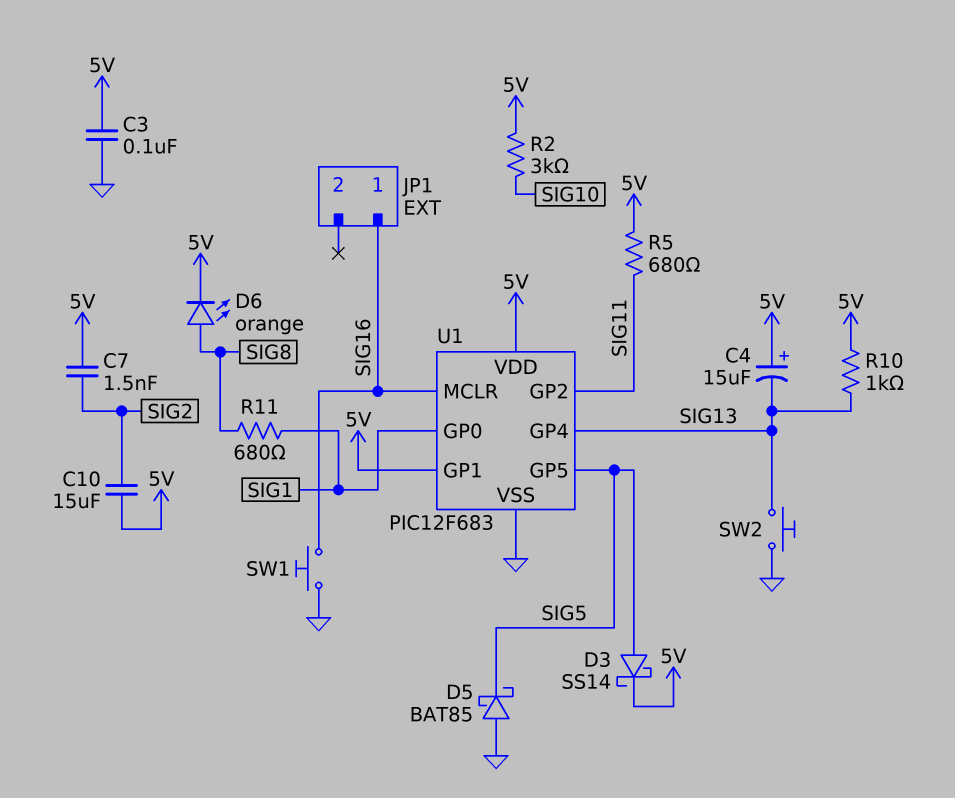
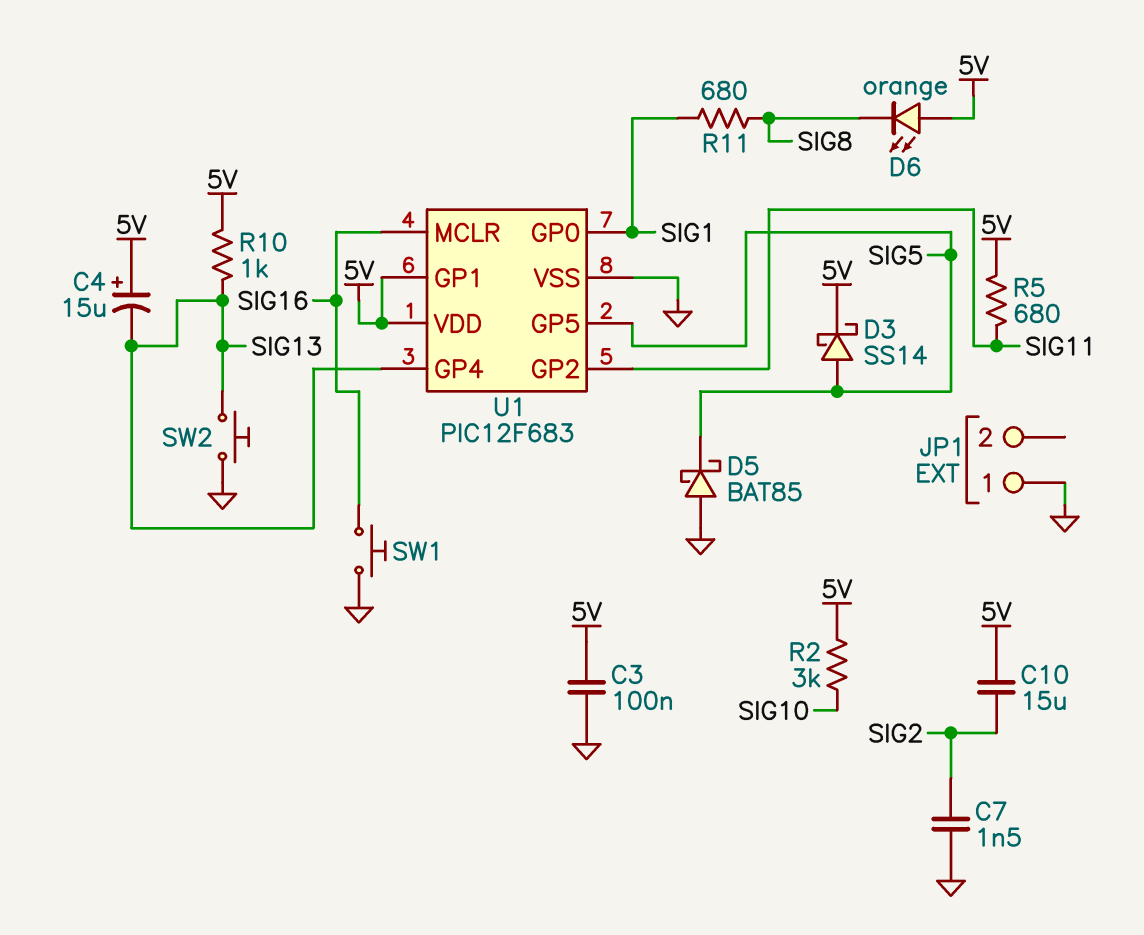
C7: 1.5nF (5V, SIG2) -> 1.5nF (GND, SIG2)
D6: LED orange (A SIG8, K 5V) -> LED orange (A 5V, K SIG8)
JP1 pin 1: SIG16 -> GND

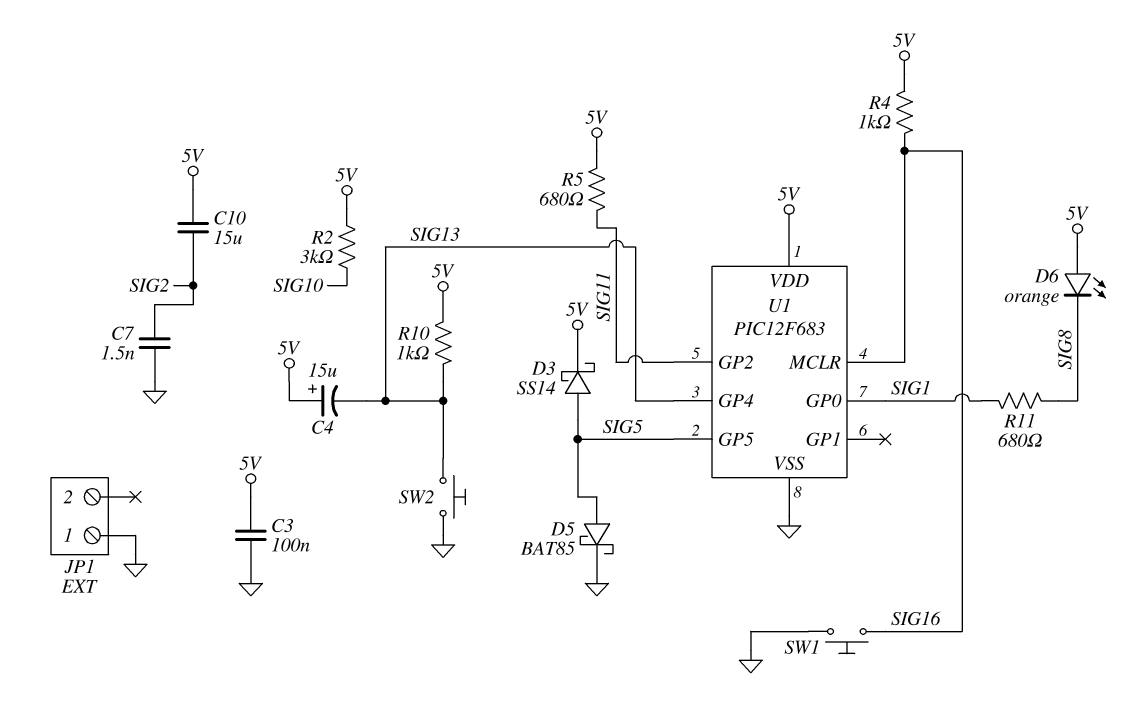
D5: schottky BAT85 (A GND, K SIG5) -> schottky BAT85 (A SIG5, K GND)
R4: none -> 1k (5V, SIG16)
U1 pin GP1: 5V -> none

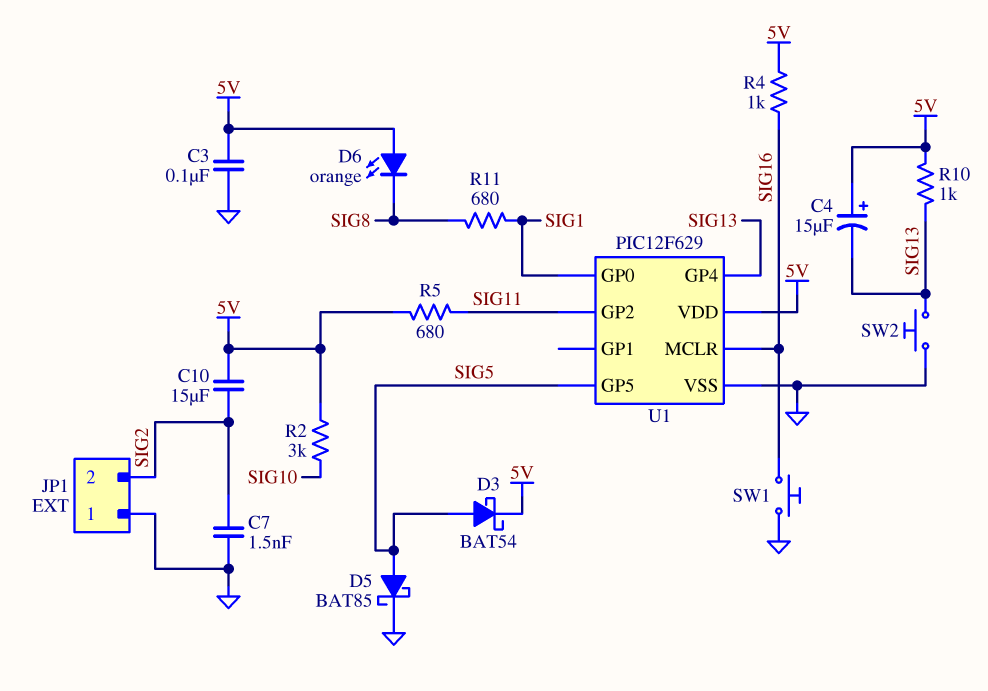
D3: schottky SS14 (A SIG5, K 5V) -> schottky BAT54 (A SIG5, K 5V)
JP1 pin 2: none -> SIG2
U1: PIC12F683 -> PIC12F629

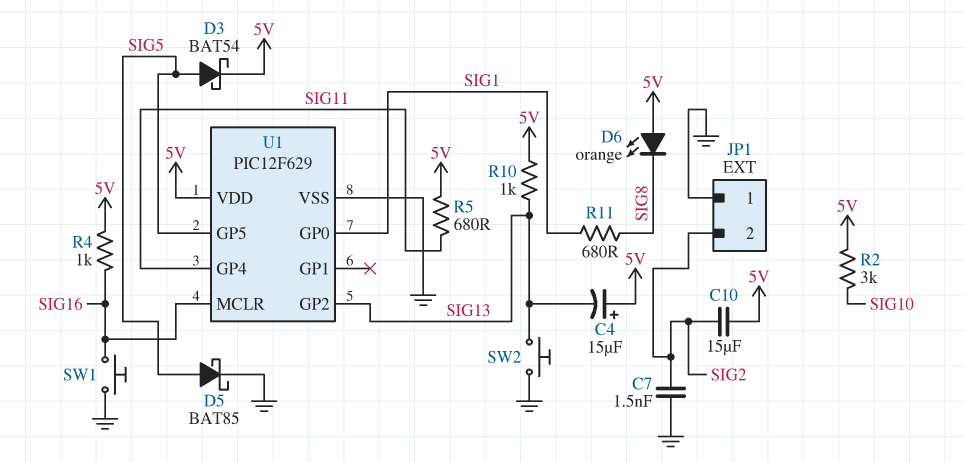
C3: 100nF (5V, GND) -> none
U1 pin GP2: SIG11 -> SIG13
U1 pin GP4: SIG13 -> SIG11

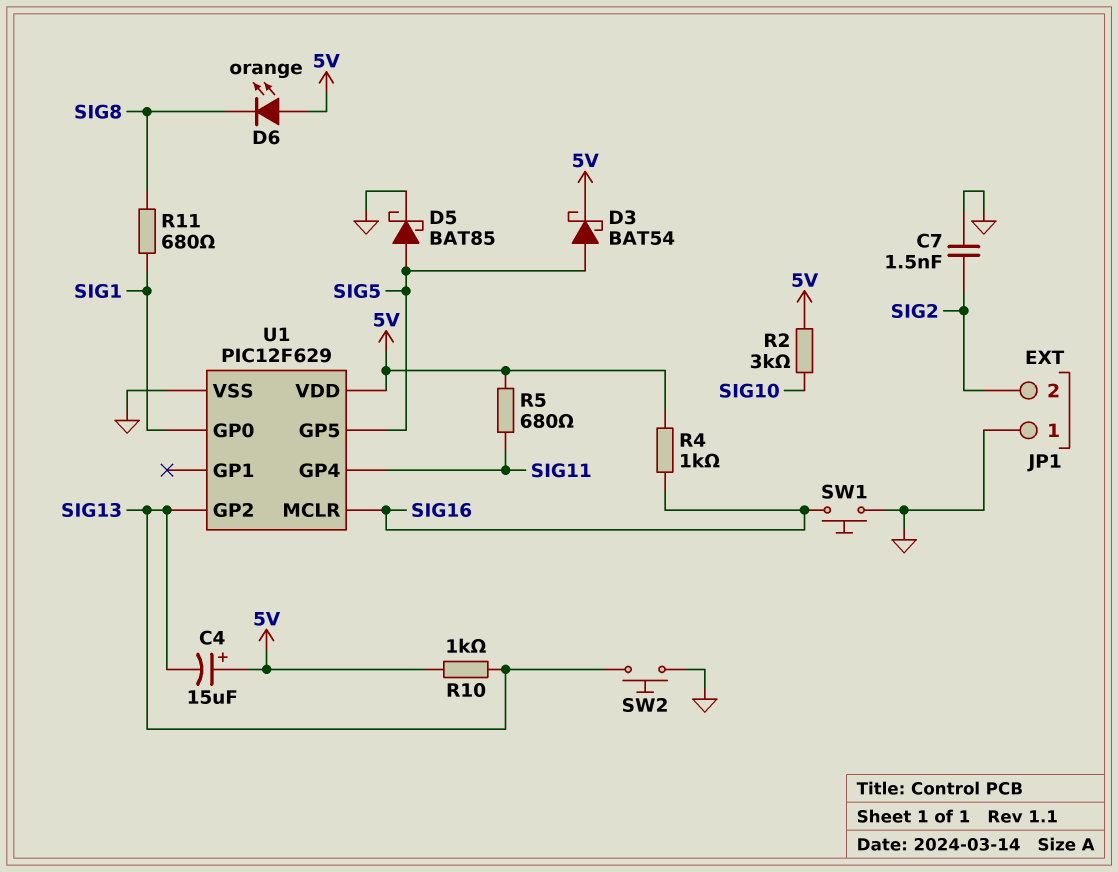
C10: 15uF (5V, SIG2) -> none

